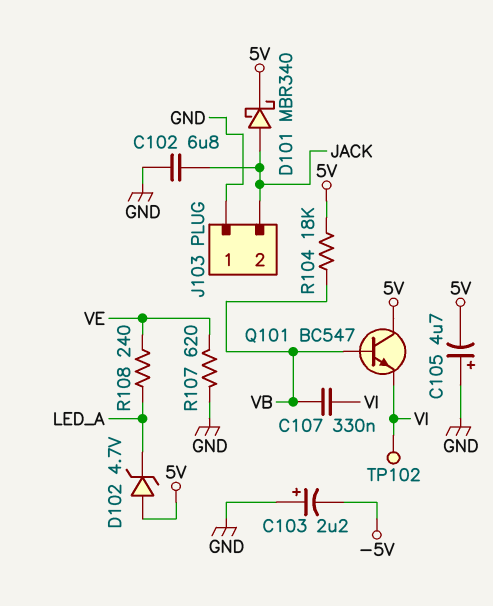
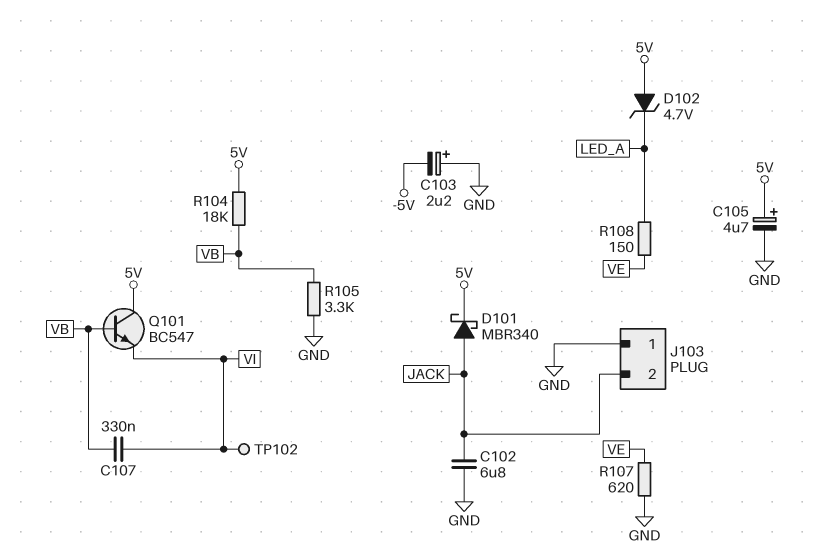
C105: 4.7uF (plus GND, minus 5V) -> 4.7uF (plus 5V, minus GND)
R105: none -> 3.3k (GND, VB)
R108: 240 (LED_A, VE) -> 150 (LED_A, VE)

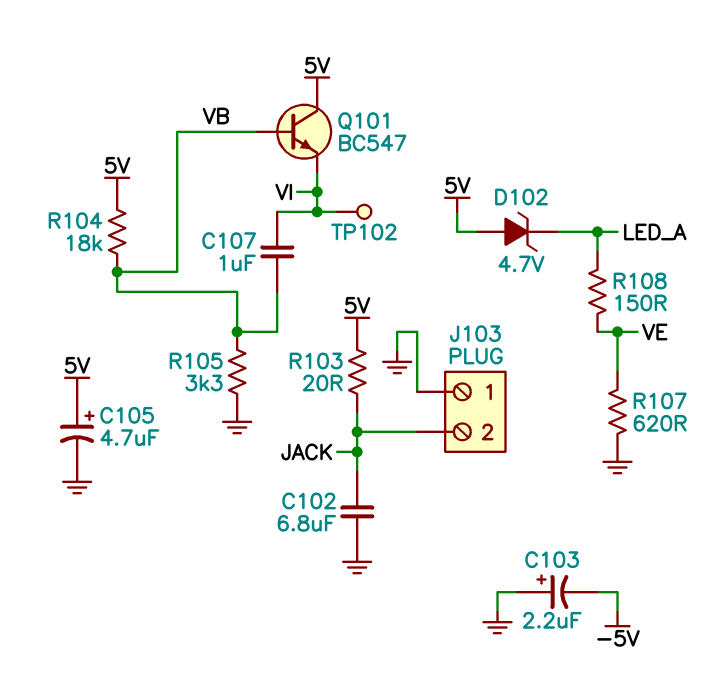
C107: 330nF (VB, VI) -> 1uF (VB, VI)
D101: schottky MBR340 (A JACK, K 5V) -> none
R103: none -> 20 (5V, JACK)

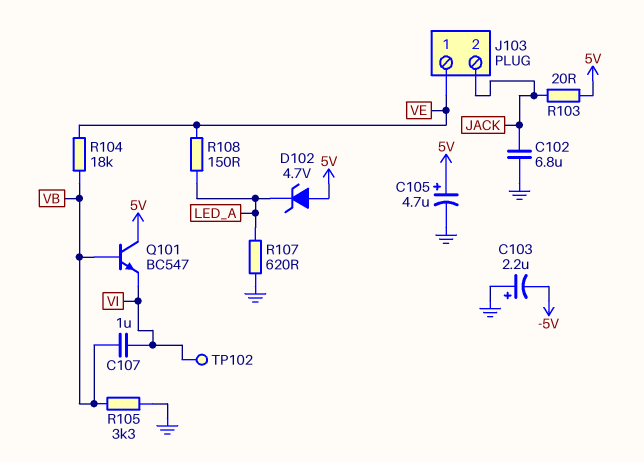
J103 pin 1: GND -> VE
R104: 18k (5V, VB) -> 18k (VB, VE)
R107: 620 (GND, VE) -> 620 (GND, LED_A)

